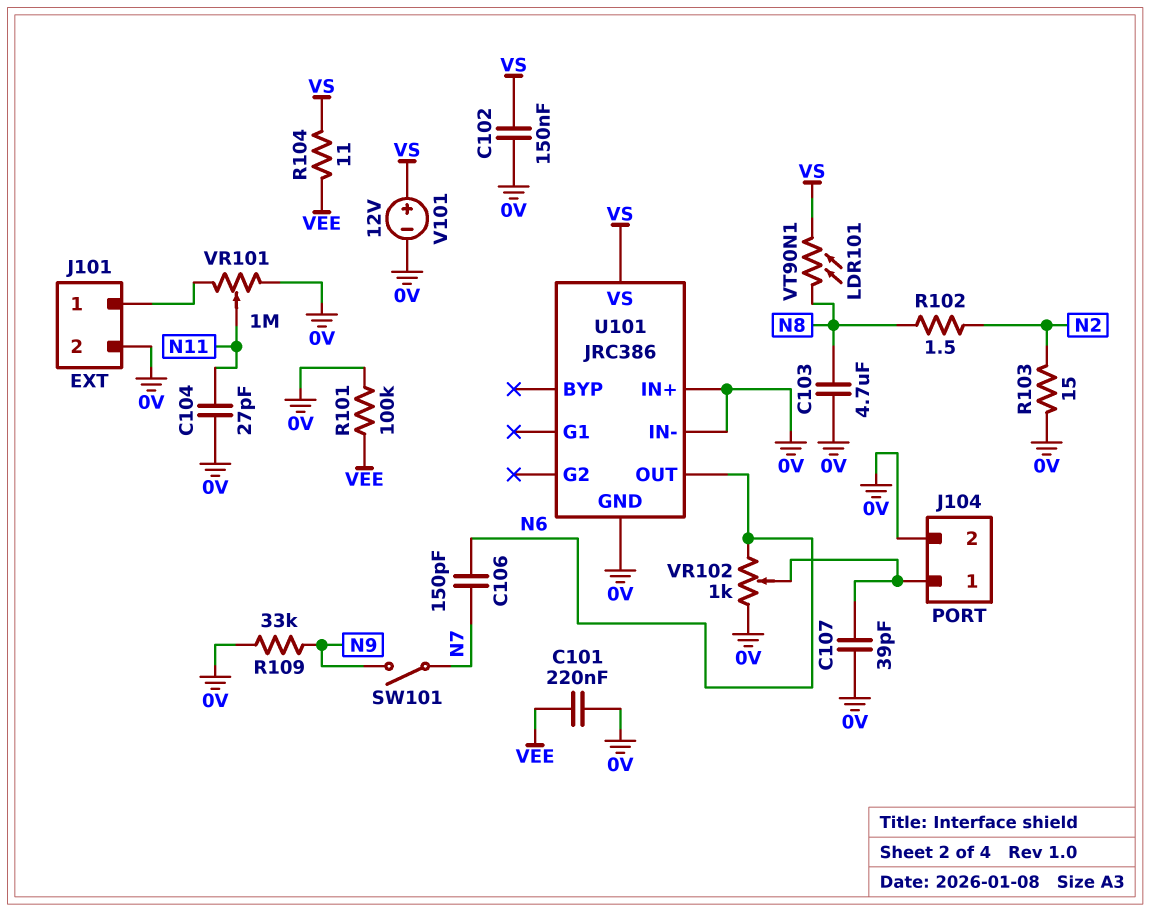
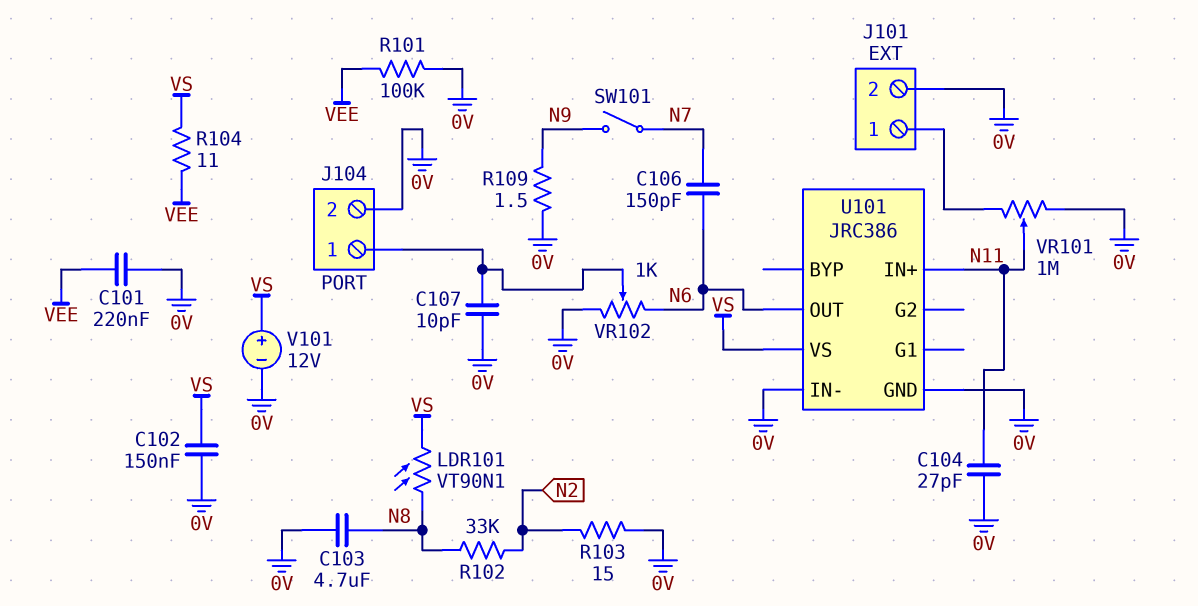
C107: 39pF (0V, J104/1) -> 10pF (0V, J104/1)
R102: 1.5 (N2, N8) -> 33k (N2, N8)
R109: 33k (0V, N9) -> 1.5 (0V, N9)
U101 pin IN+: 0V -> N11

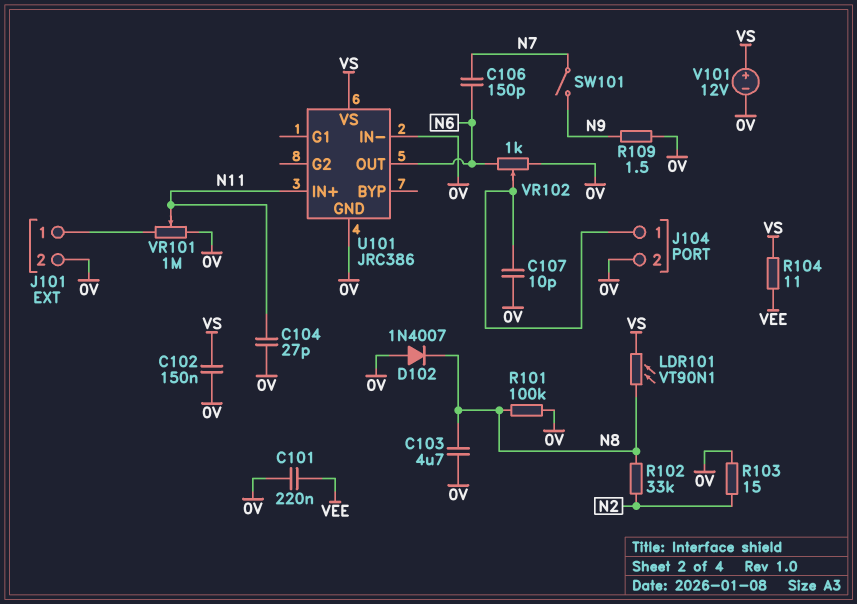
D102: none -> diode 1N4007 (A 0V, K N8)
R101: 100k (0V, VEE) -> 100k (0V, N8)

